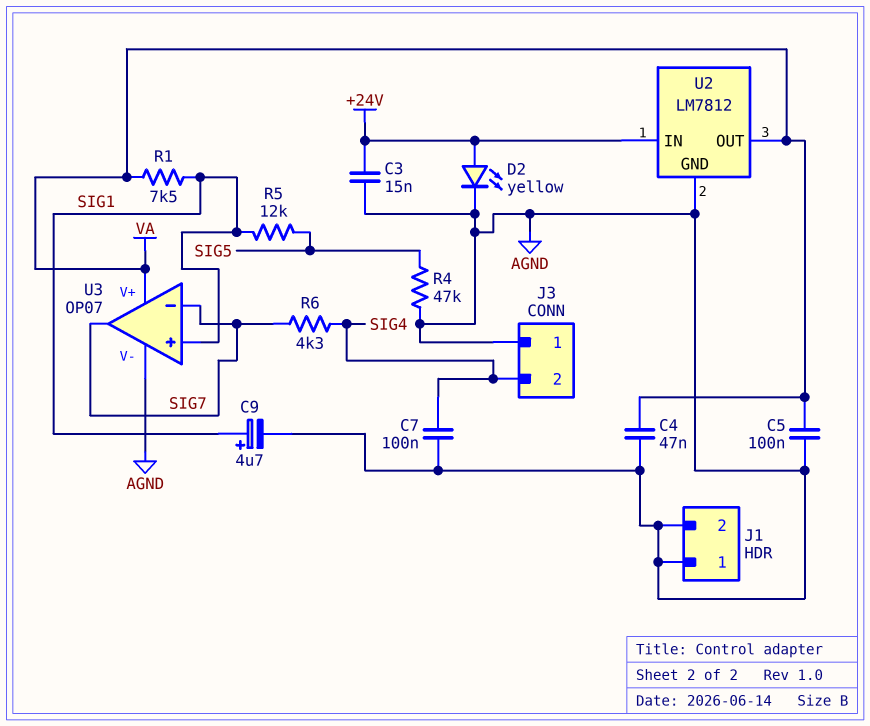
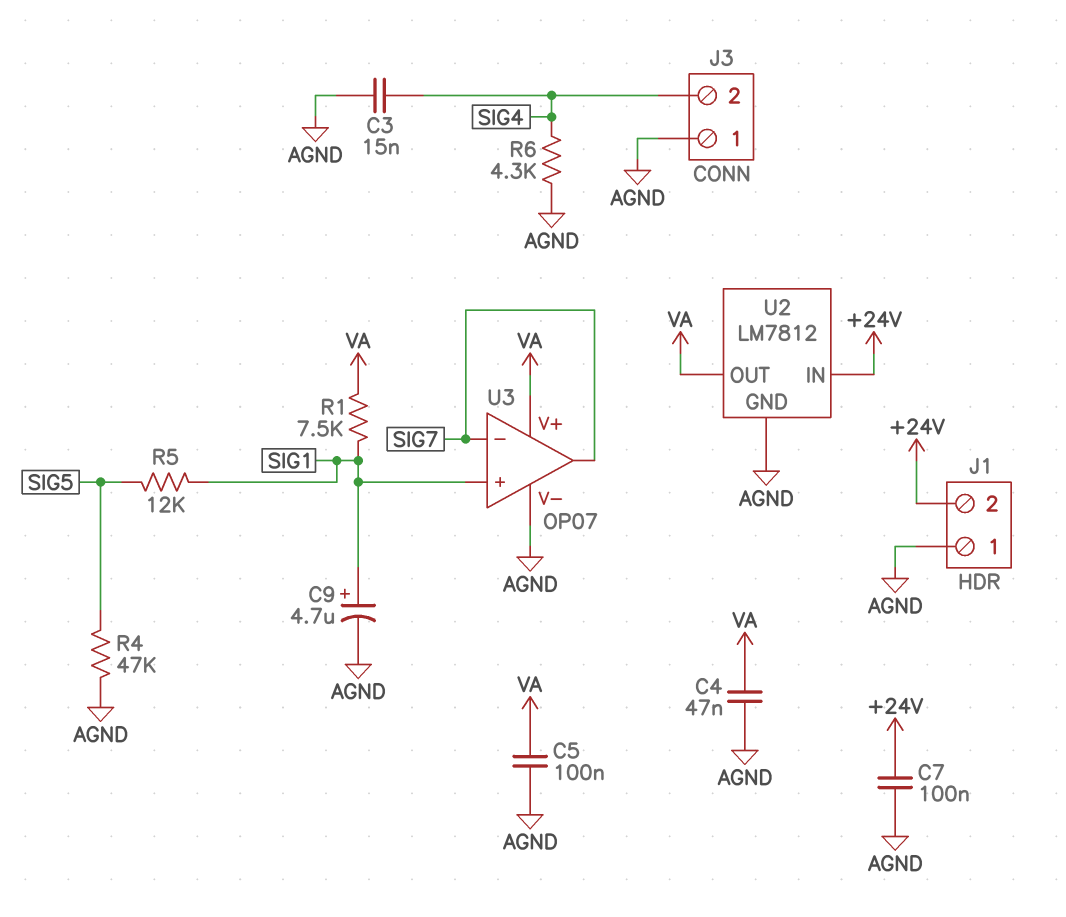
C3: 15nF (+24V, AGND) -> 15nF (AGND, SIG4)
C7: 100nF (AGND, SIG4) -> 100nF (+24V, AGND)
D2: LED yellow (A +24V, K AGND) -> none
J1 pin 2: AGND -> +24V
R6: 4.3k (SIG4, SIG7) -> 4.3k (AGND, SIG4)

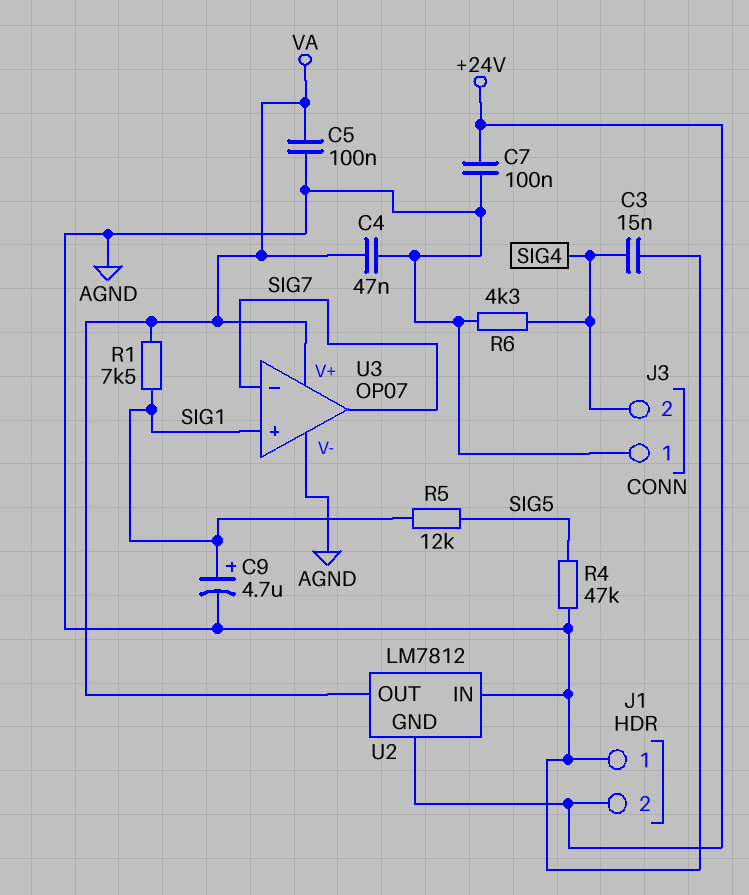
U2 pin GND: AGND -> +24V
U2 pin IN: +24V -> AGND

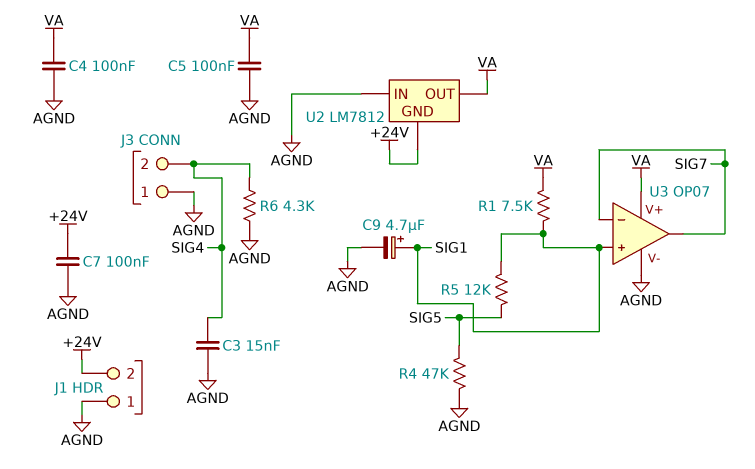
C4: 47nF (AGND, VA) -> 100nF (AGND, VA)

